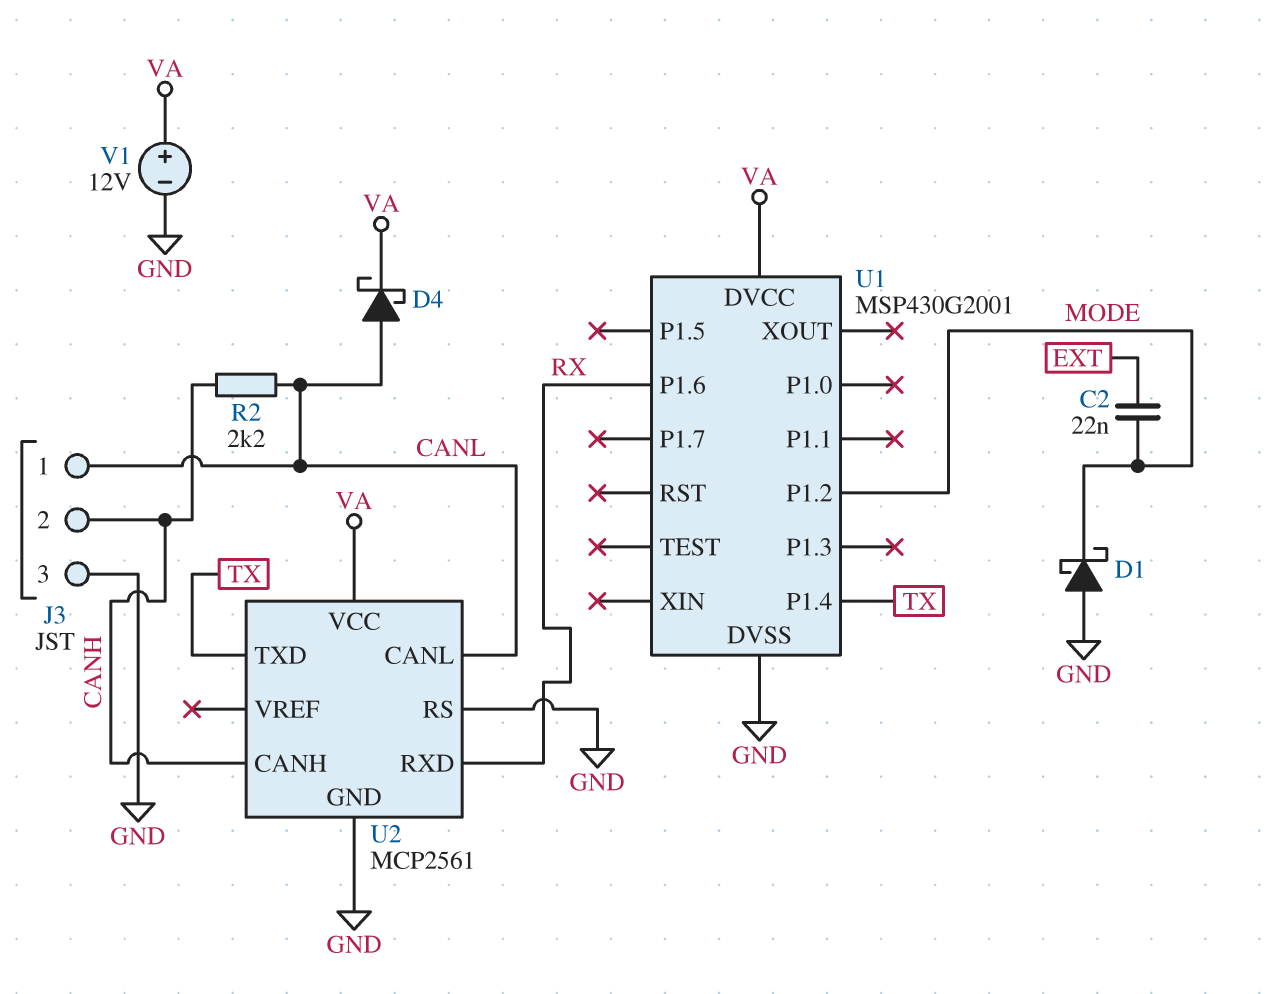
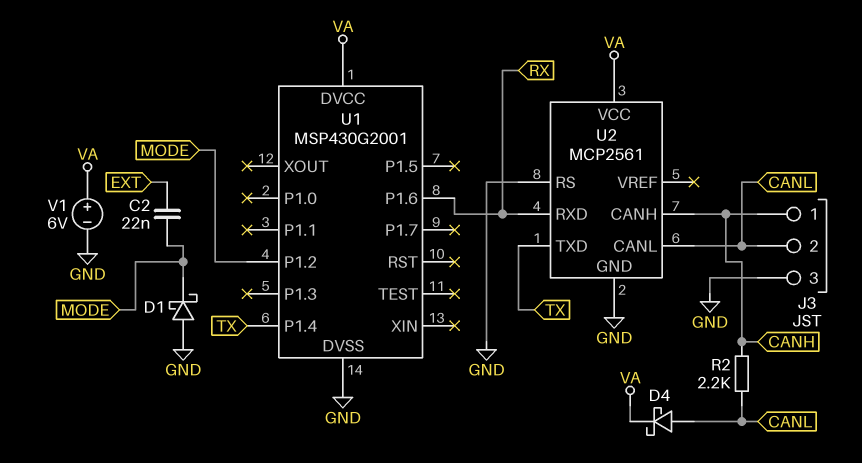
J3 pin 1: CANL -> CANH
J3 pin 2: CANH -> CANL
V1: 12V (plus VA, minus GND) -> 6V (plus VA, minus GND)

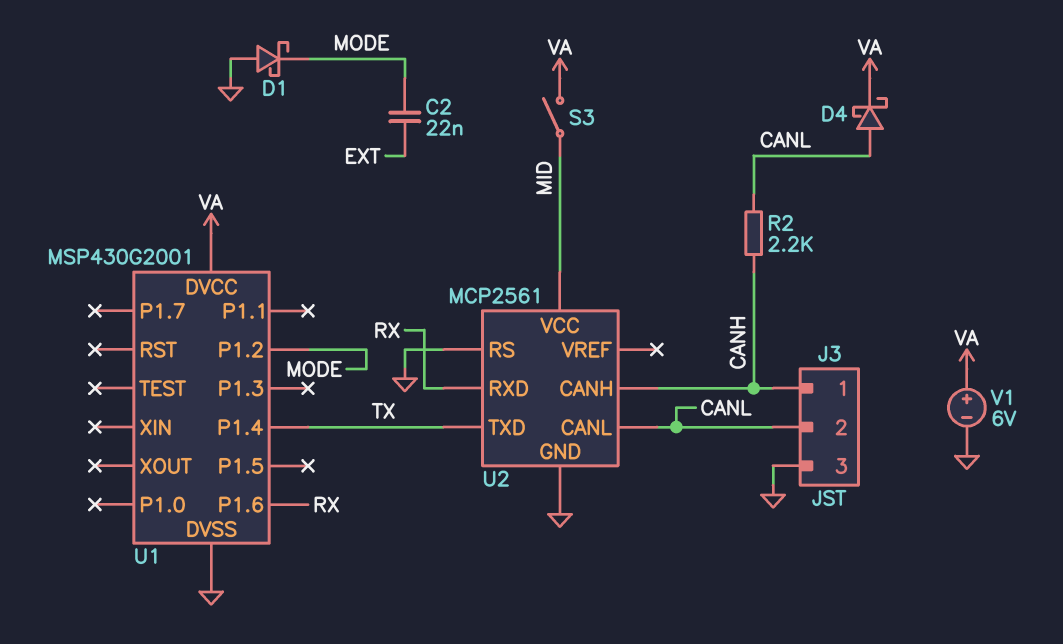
S3: none -> switch (MID, VA)
U2 pin VCC: VA -> MID

